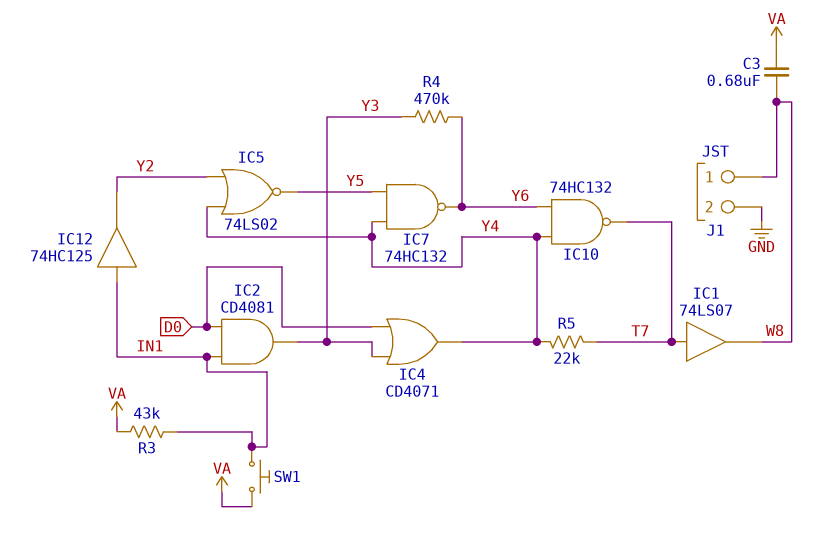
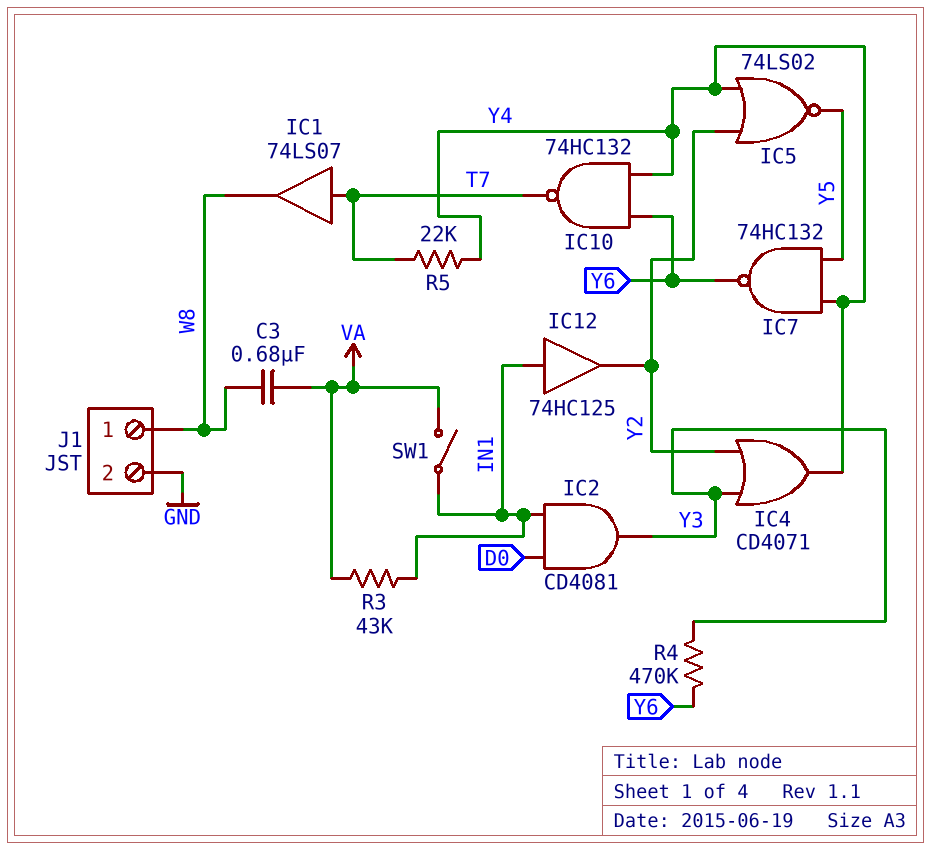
IC4: OR CD4071 (in D0, in Y3, out Y4) -> OR CD4071 (in Y2, in Y3, out Y4)
SW1: button (IN1, VA) -> switch (IN1, VA)

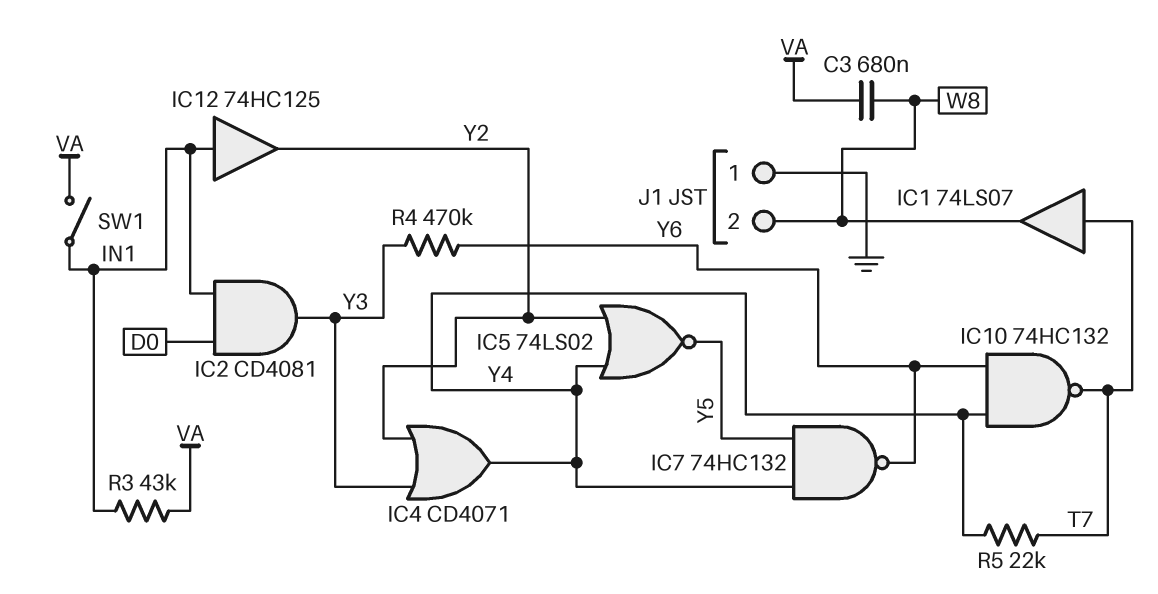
J1 pin 1: W8 -> GND
J1 pin 2: GND -> W8

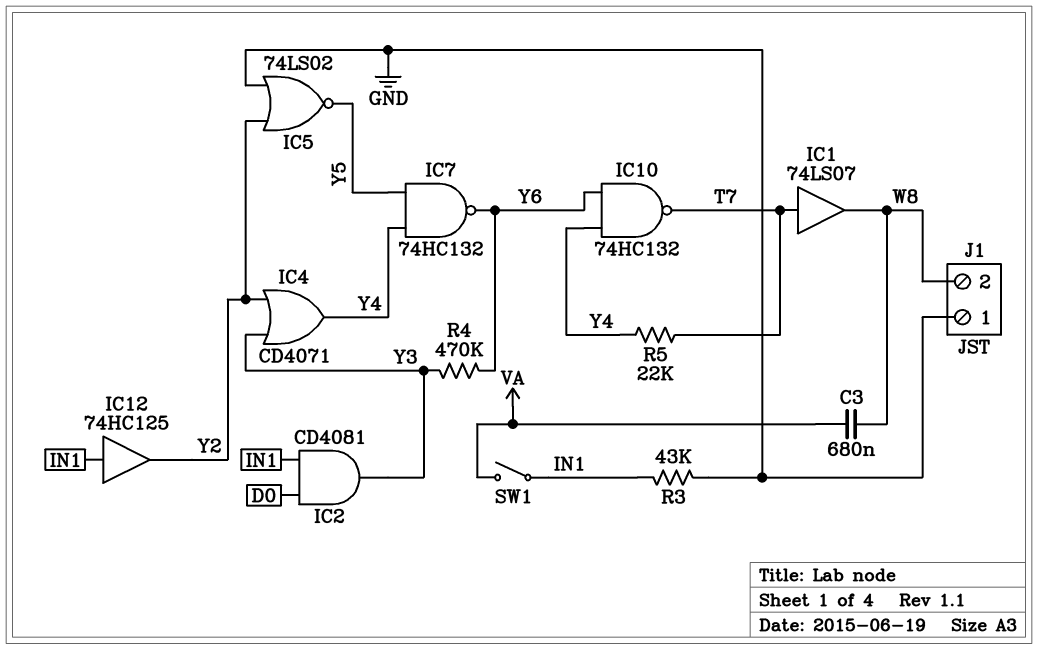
IC5: NOR 74LS02 (in Y2, in Y4, out Y5) -> NOR 74LS02 (in GND, in Y2, out Y5)
R3: 43k (IN1, VA) -> 43k (GND, IN1)

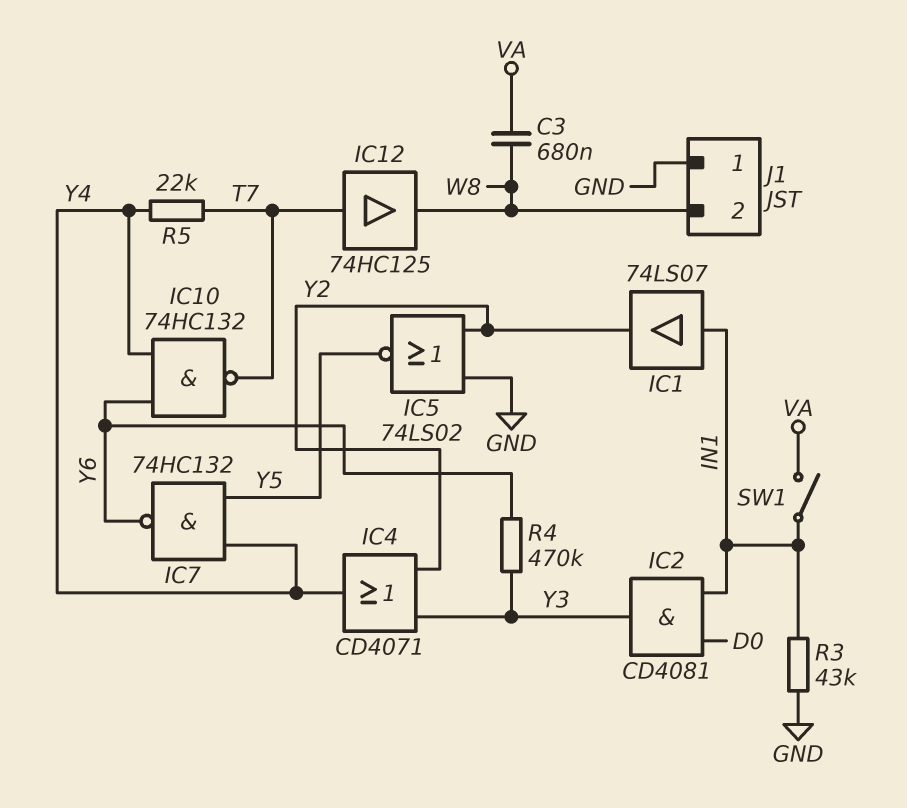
IC1: buffer 74LS07 (in T7, out W8) -> buffer 74LS07 (in IN1, out Y2)
IC12: buffer 74HC125 (in IN1, out Y2) -> buffer 74HC125 (in T7, out W8)

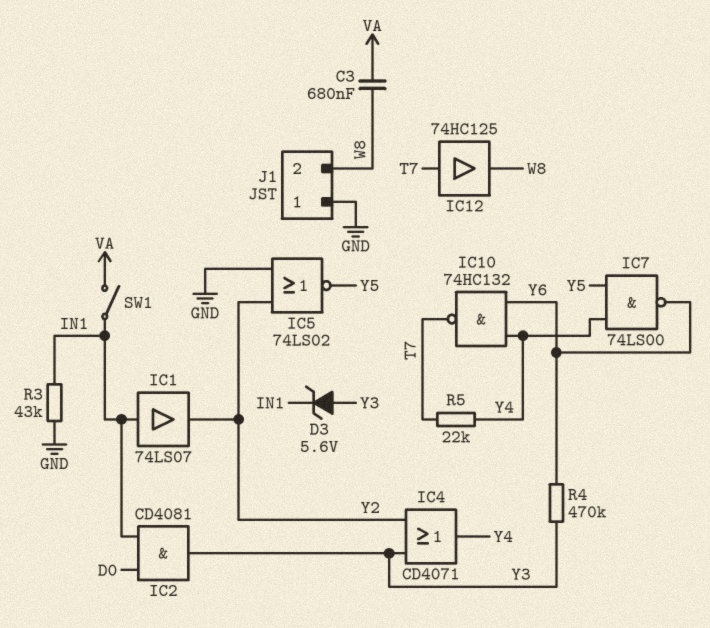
D3: none -> zener 5.6V (A Y3, K IN1)
IC7: NAND 74HC132 (in Y4, in Y5, out Y6) -> NAND 74LS00 (in Y4, in Y5, out Y6)

